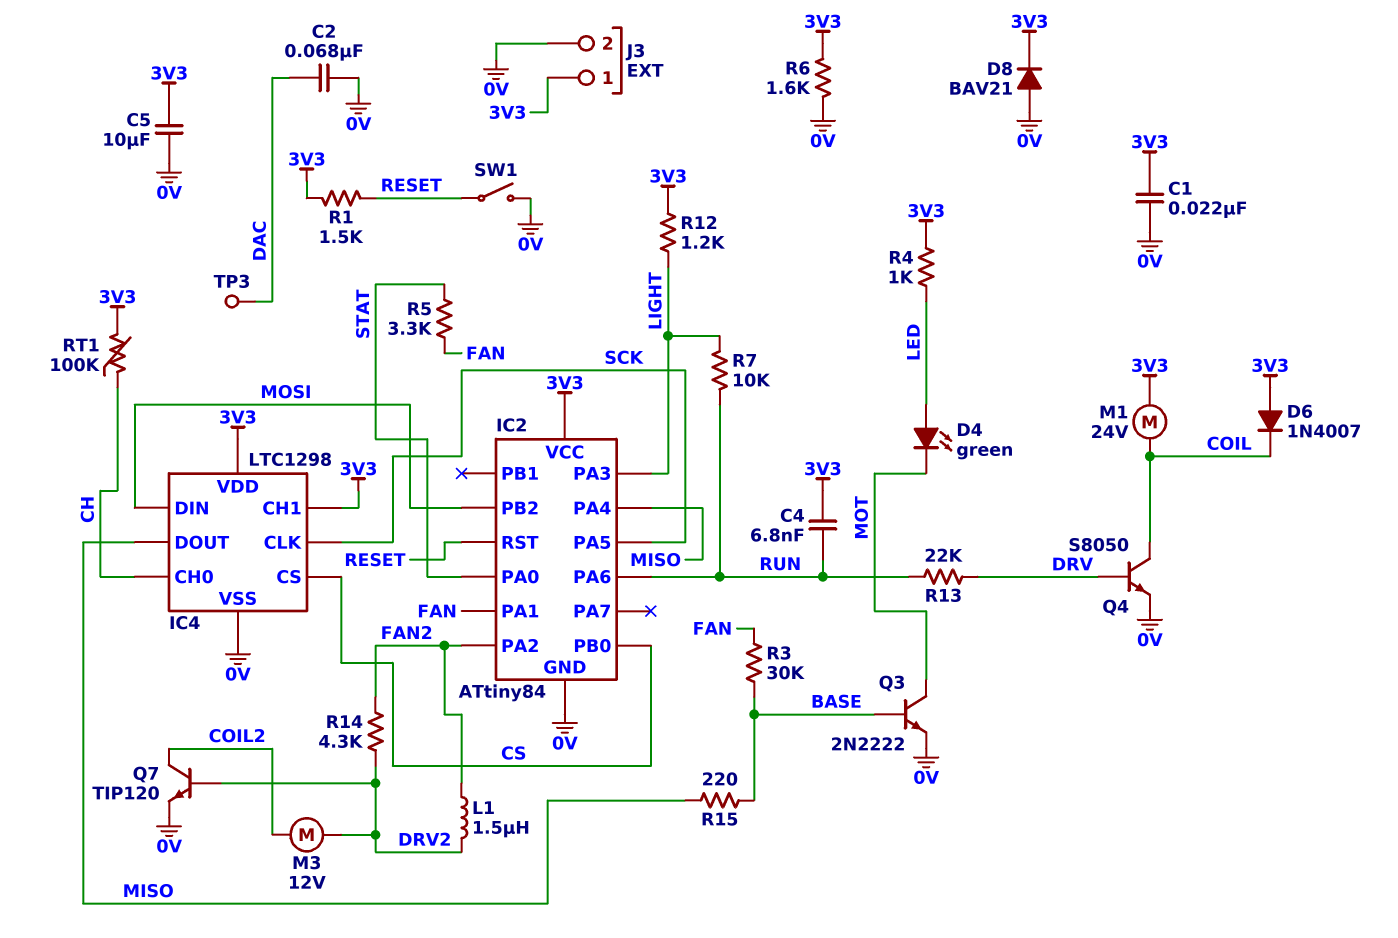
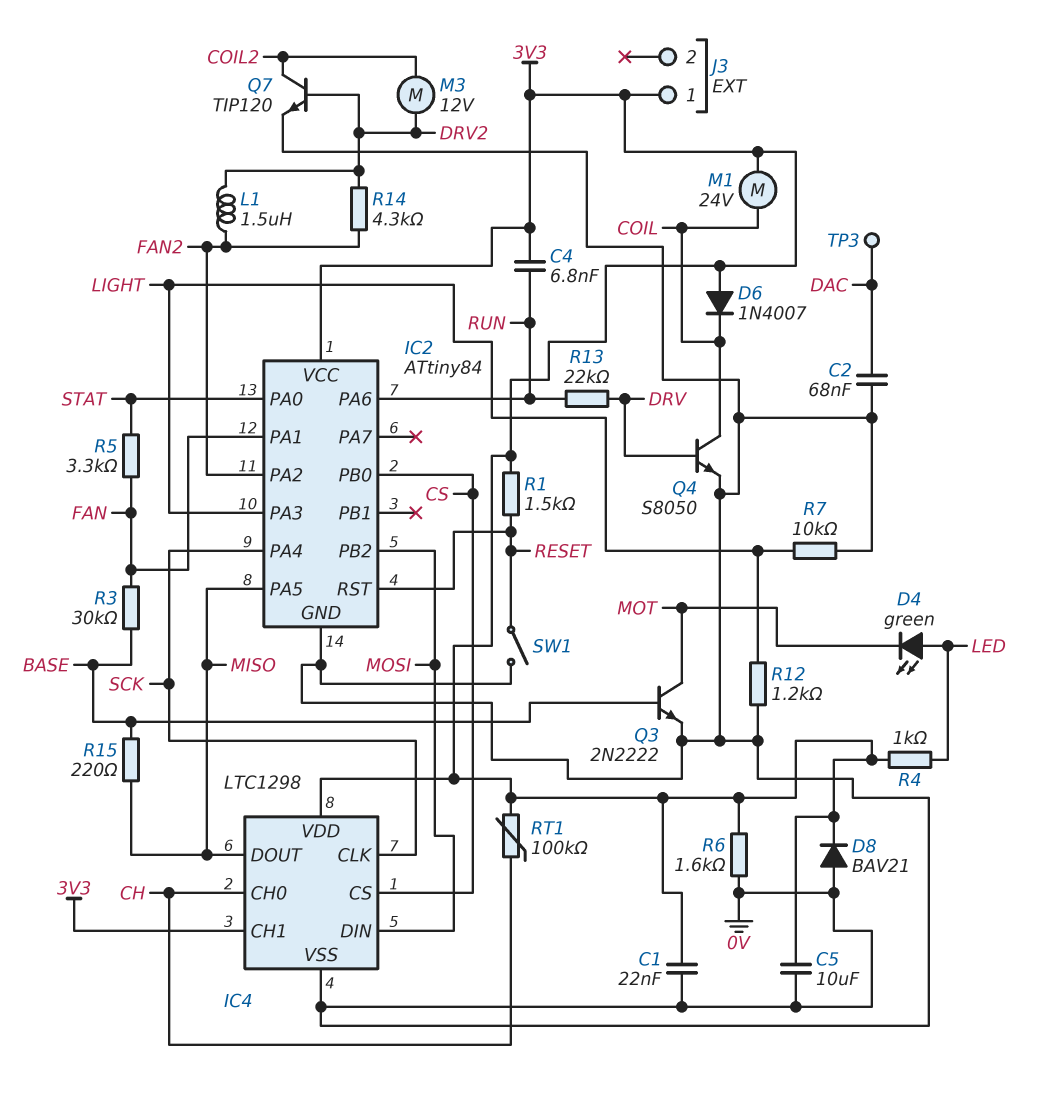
IC2 pin PA4: MISO -> SCK
IC2 pin PA5: SCK -> MISO
J3 pin 2: 0V -> none
R7: 10k (LIGHT, RUN) -> 10k (0V, LIGHT)
R12: 1.2k (3V3, LIGHT) -> 1.2k (0V, LIGHT)

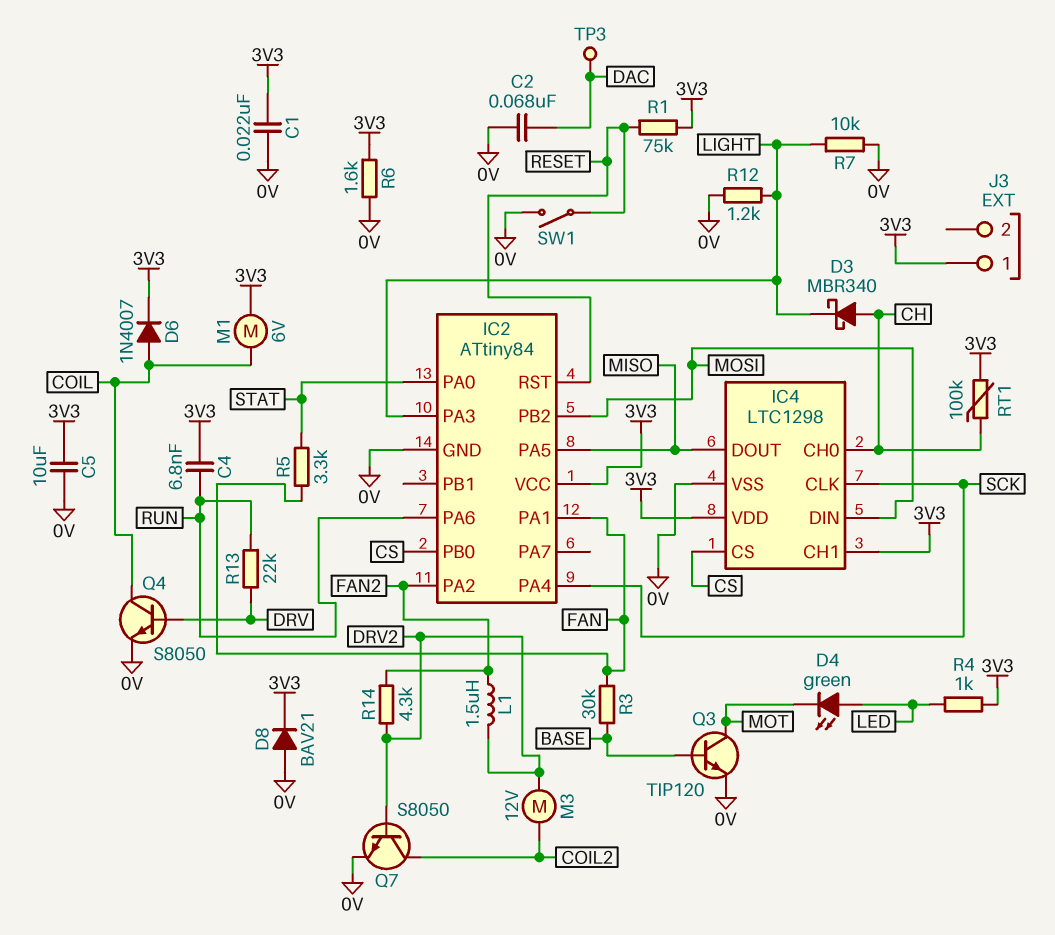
D3: none -> schottky MBR340 (A CH, K LIGHT)
D6: diode 1N4007 (A 3V3, K COIL) -> diode 1N4007 (A COIL, K 3V3)
M1: motor 24V (3V3, COIL) -> motor 6V (3V3, COIL)
Q3: NPN 2N2222 (B BASE, C MOT, E 0V) -> NPN TIP120 (B BASE, C MOT, E 0V)
Q7: NPN TIP120 (B DRV2, C COIL2, E 0V) -> NPN S8050 (B DRV2, C COIL2, E 0V)
R1: 1.5k (3V3, RESET) -> 75k (3V3, RESET)
R15: 220 (BASE, MISO) -> none

